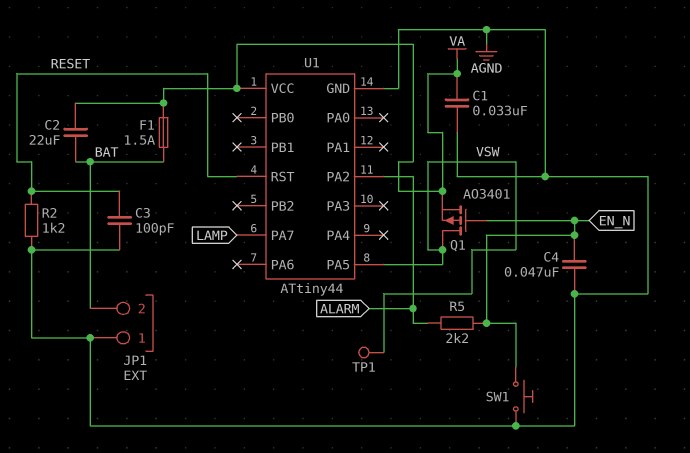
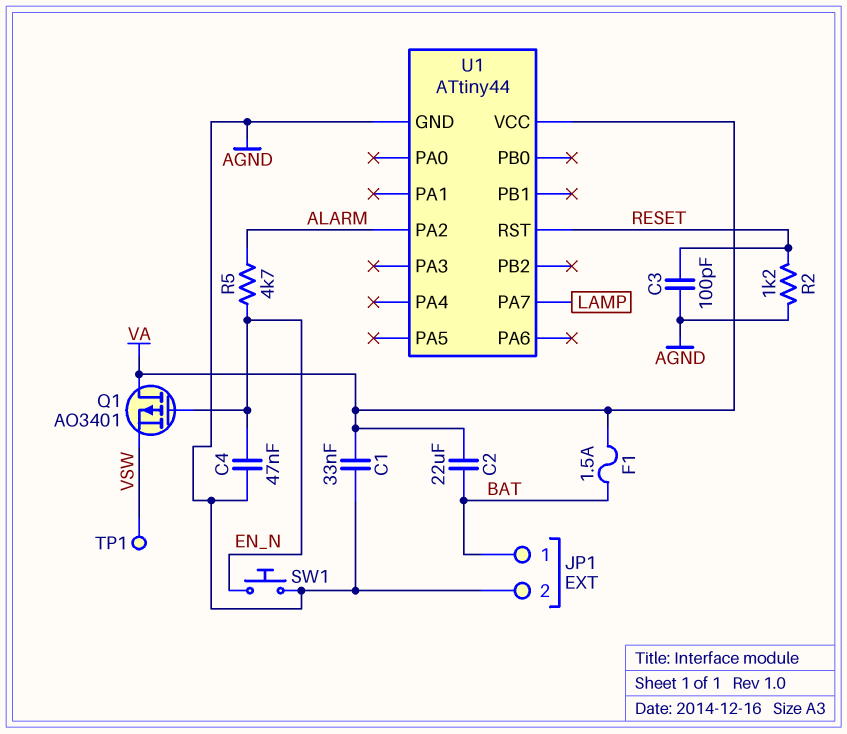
JP1 pin 1: AGND -> BAT
JP1 pin 2: BAT -> AGND
Q1: PMOS AO3401 (G EN_N, D VSW, S VA) -> PMOS AO3401 (G EN_N, D VA, S VSW)
R5: 2.2k (ALARM, EN_N) -> 4.7k (ALARM, EN_N)
U1 pin PA5: VSW -> none

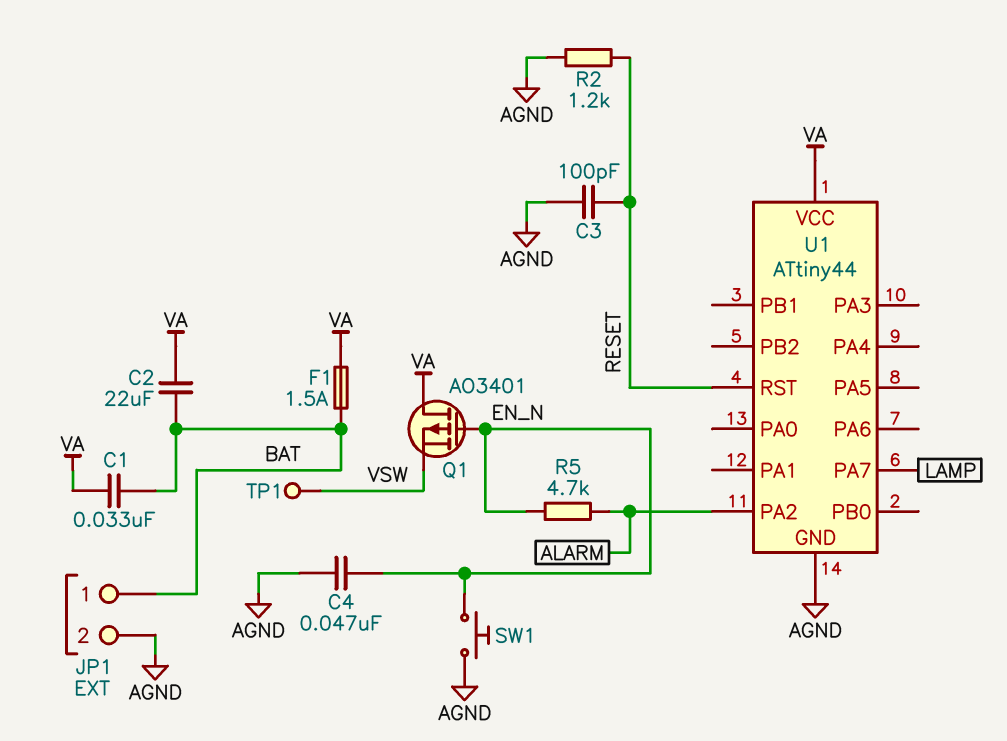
C1: 33nF (AGND, VA) -> 33nF (BAT, VA)

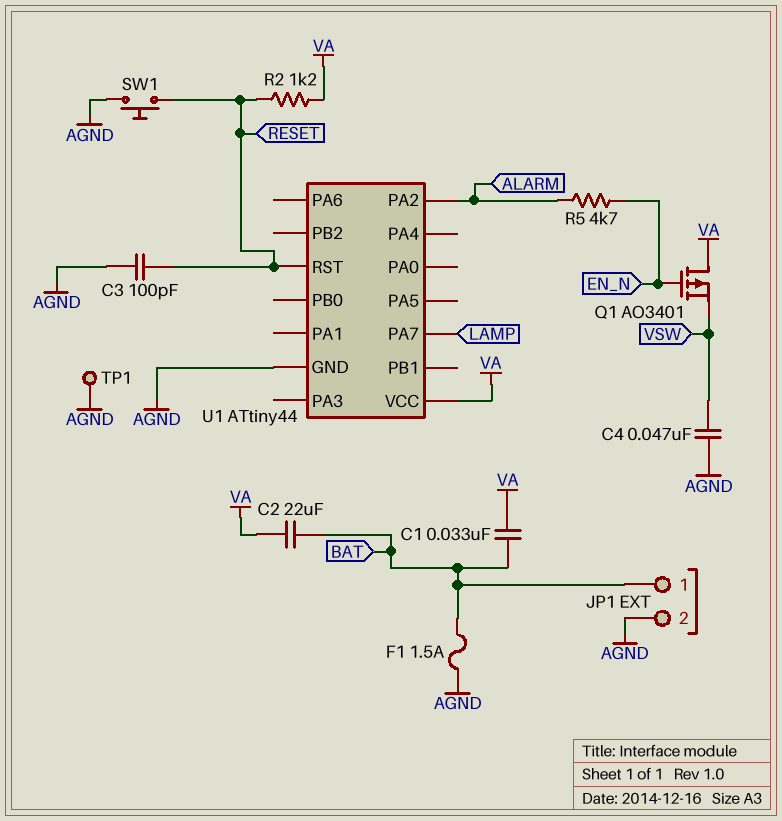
C4: 47nF (AGND, EN_N) -> 47nF (AGND, VSW)
F1: 1.5A (BAT, VA) -> 1.5A (AGND, BAT)
R2: 1.2k (AGND, RESET) -> 1.2k (RESET, VA)
SW1: button (AGND, EN_N) -> button (AGND, RESET)
TP1: test point (VSW) -> test point (AGND)

